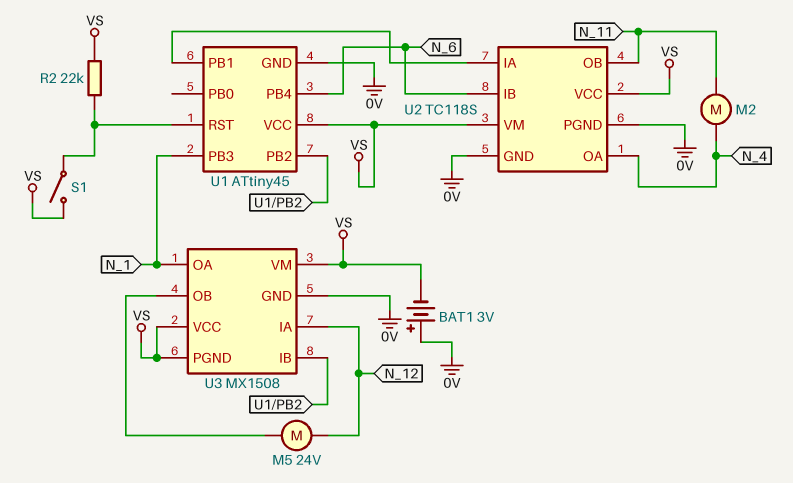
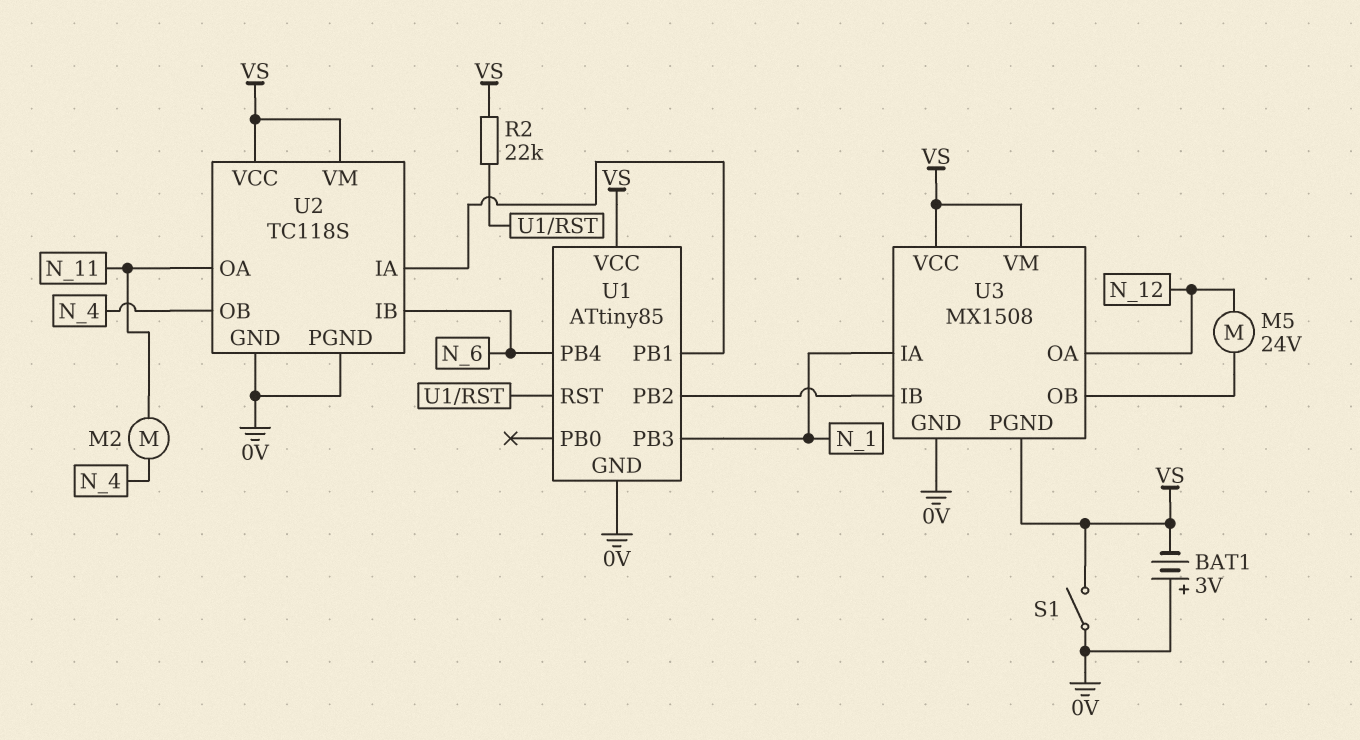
S1: switch (U1/RST, VS) -> switch (0V, VS)
U1: ATtiny45 -> ATtiny85
U2 pin OA: N_4 -> N_11
U2 pin OB: N_11 -> N_4
U3 pin IA: N_12 -> N_1
U3 pin OA: N_1 -> N_12

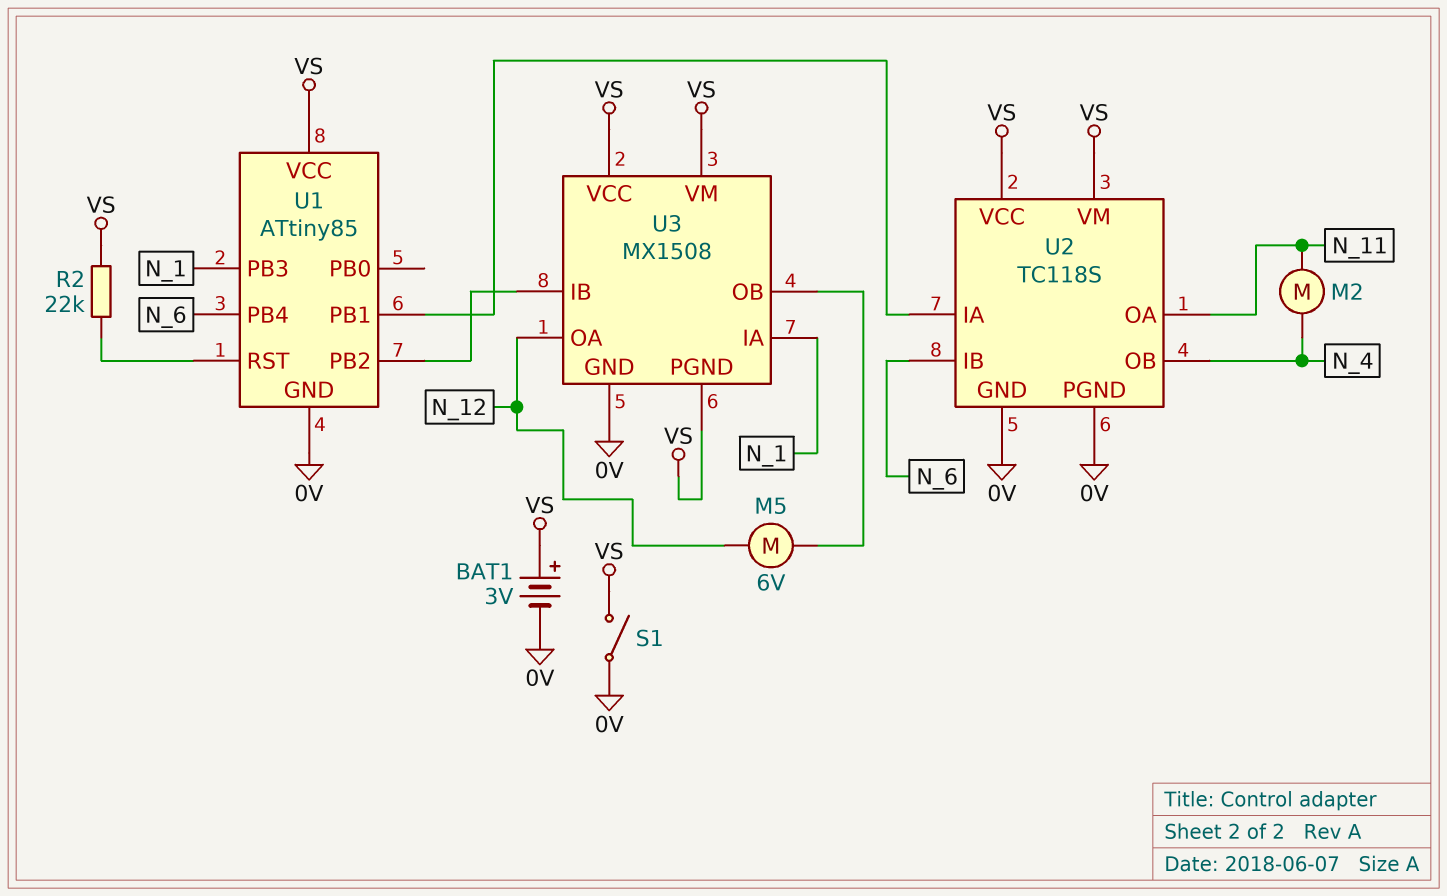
BAT1: 3V (plus 0V, minus VS) -> 3V (plus VS, minus 0V)
M5: motor 24V (N_12, U3/OB) -> motor 6V (N_12, U3/OB)

